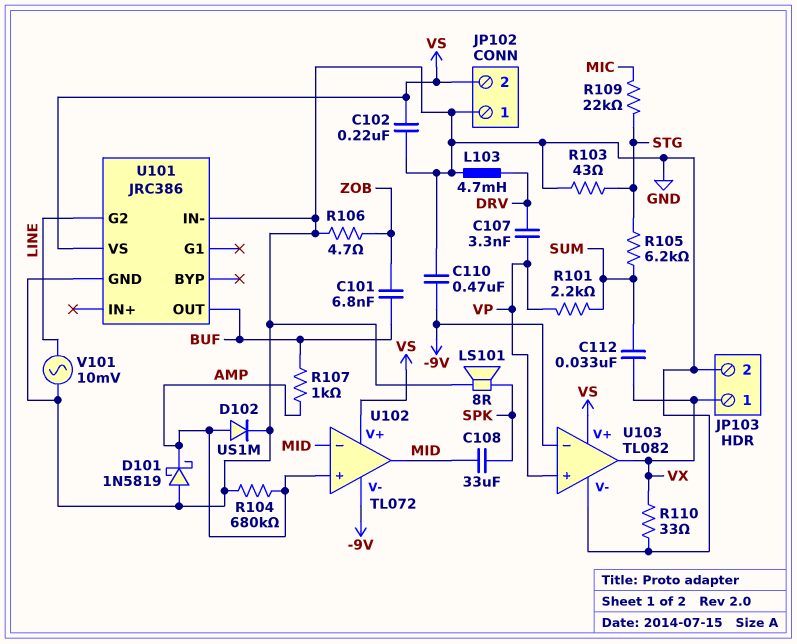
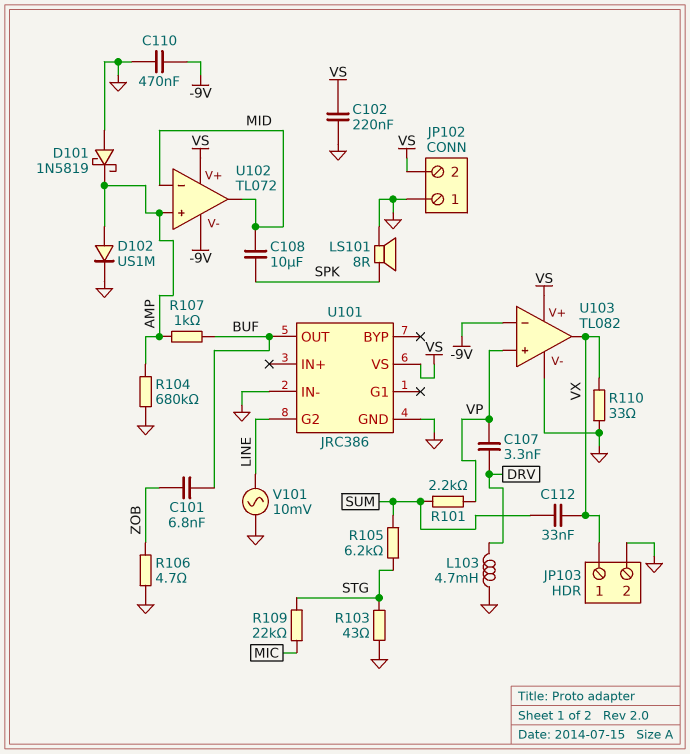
C108: 33uF (MID, SPK) -> 10uF (MID, SPK)

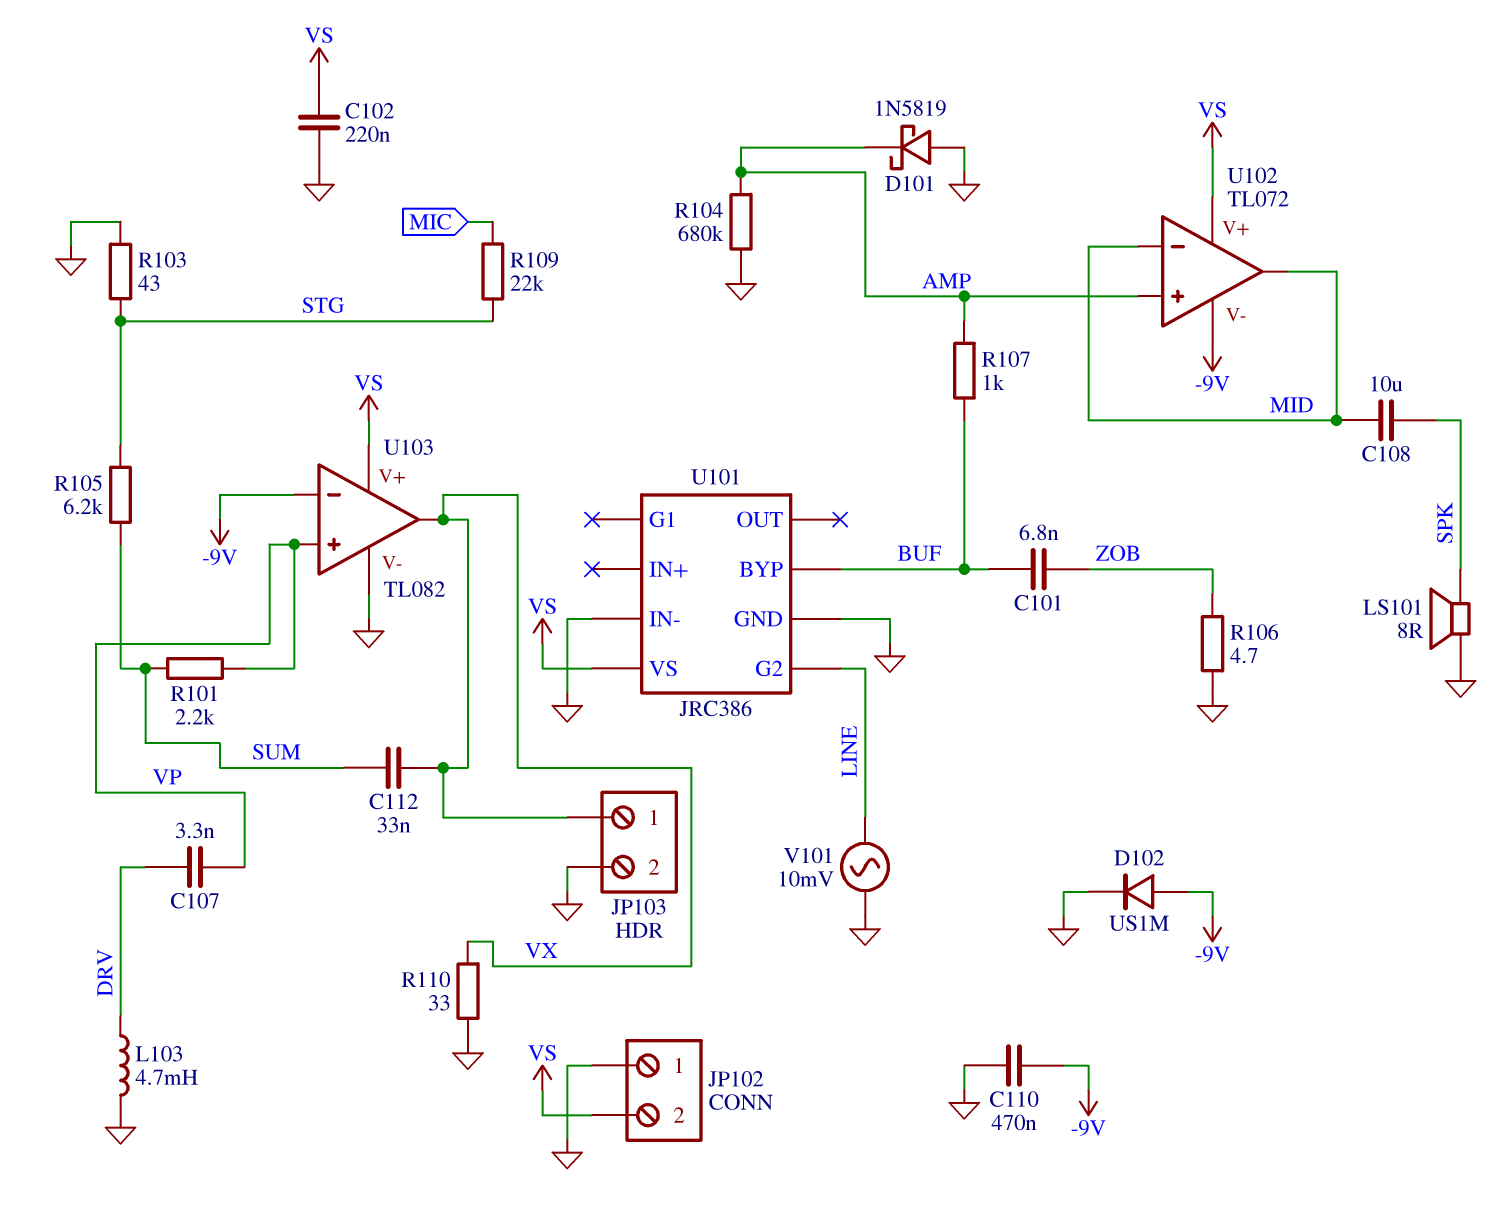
D102: diode US1M (A AMP, K GND) -> diode US1M (A -9V, K GND)
U101 pin BYP: none -> BUF
U101 pin OUT: BUF -> none

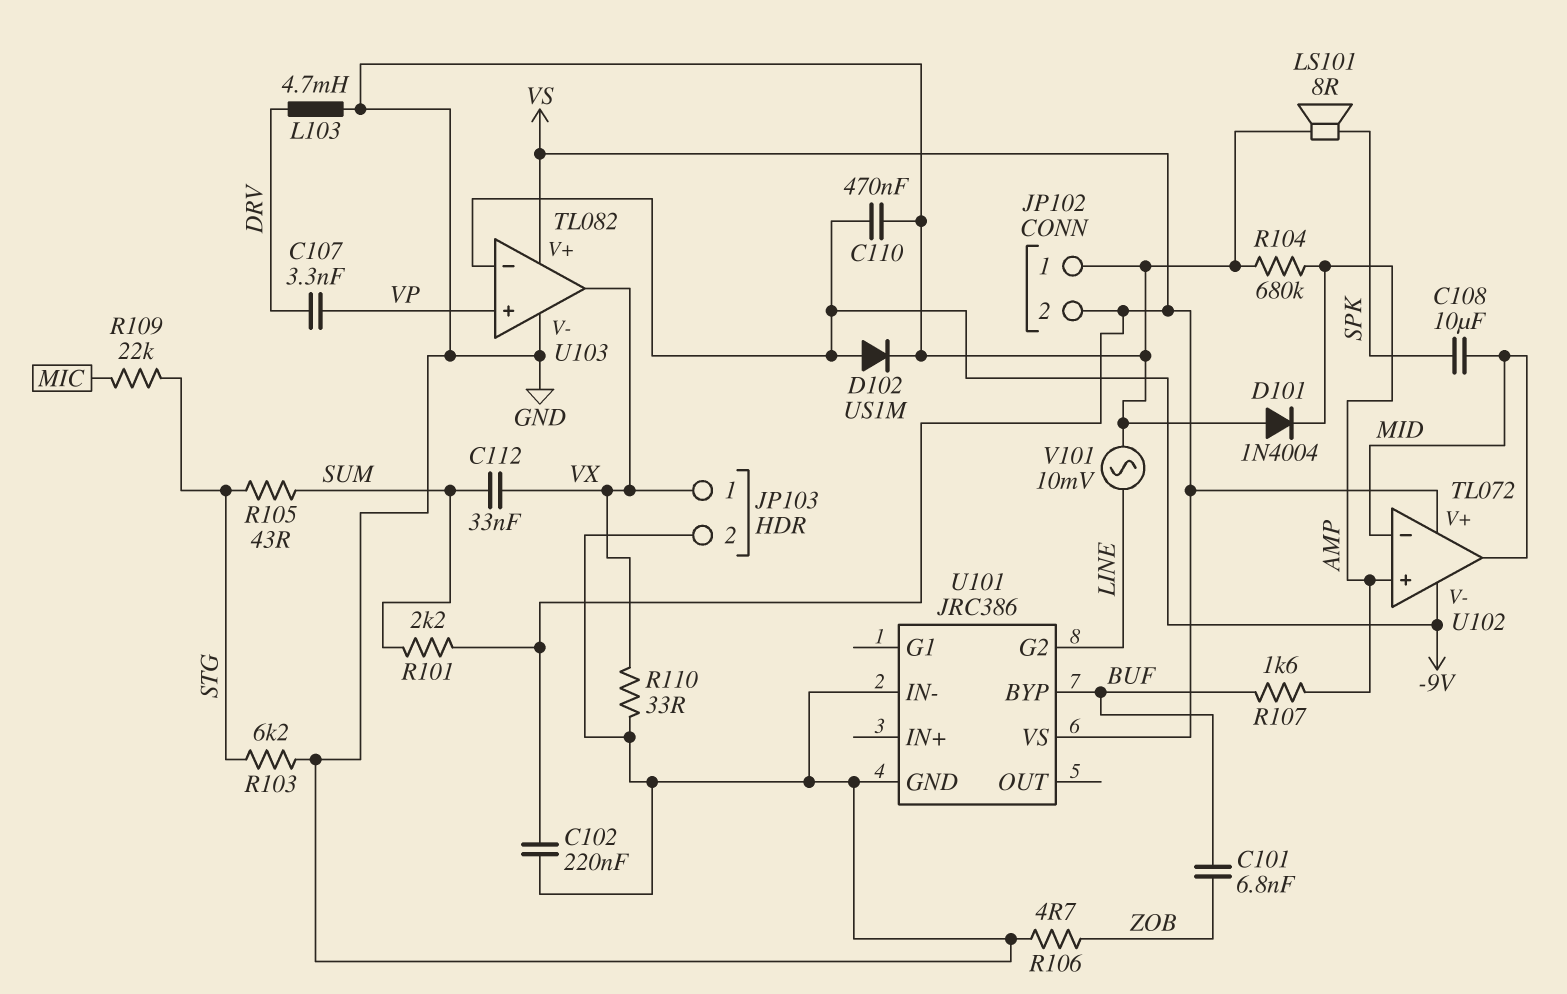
D101: schottky 1N5819 (A GND, K AMP) -> diode 1N4004 (A GND, K AMP)
R101: 2.2k (SUM, VP) -> 2.2k (SUM, VS)
R103: 43 (GND, STG) -> 6.2k (GND, STG)
R105: 6.2k (STG, SUM) -> 43 (STG, SUM)
R107: 1k (AMP, BUF) -> 1.6k (AMP, BUF)

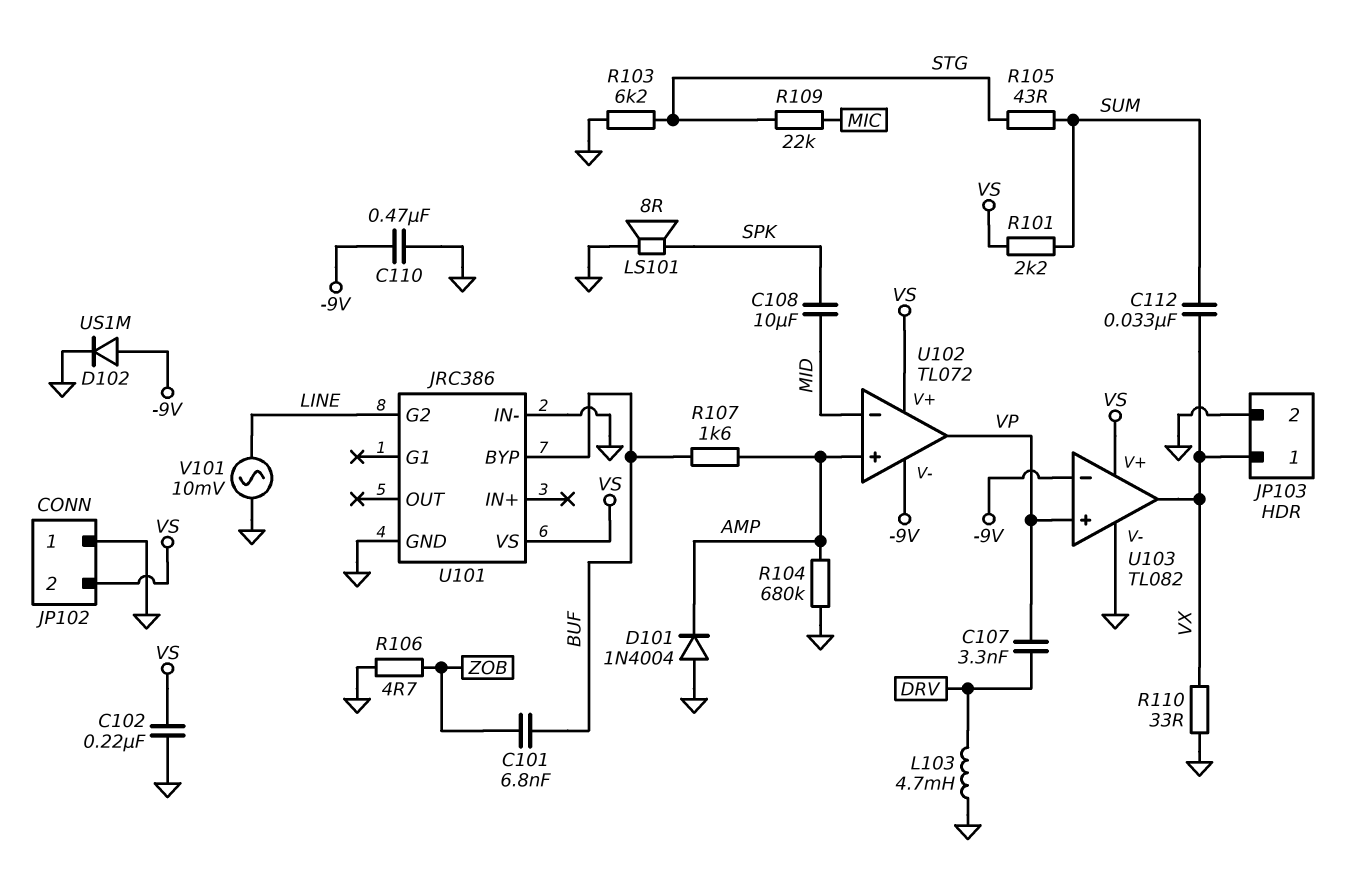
U102 pin out: MID -> VP

